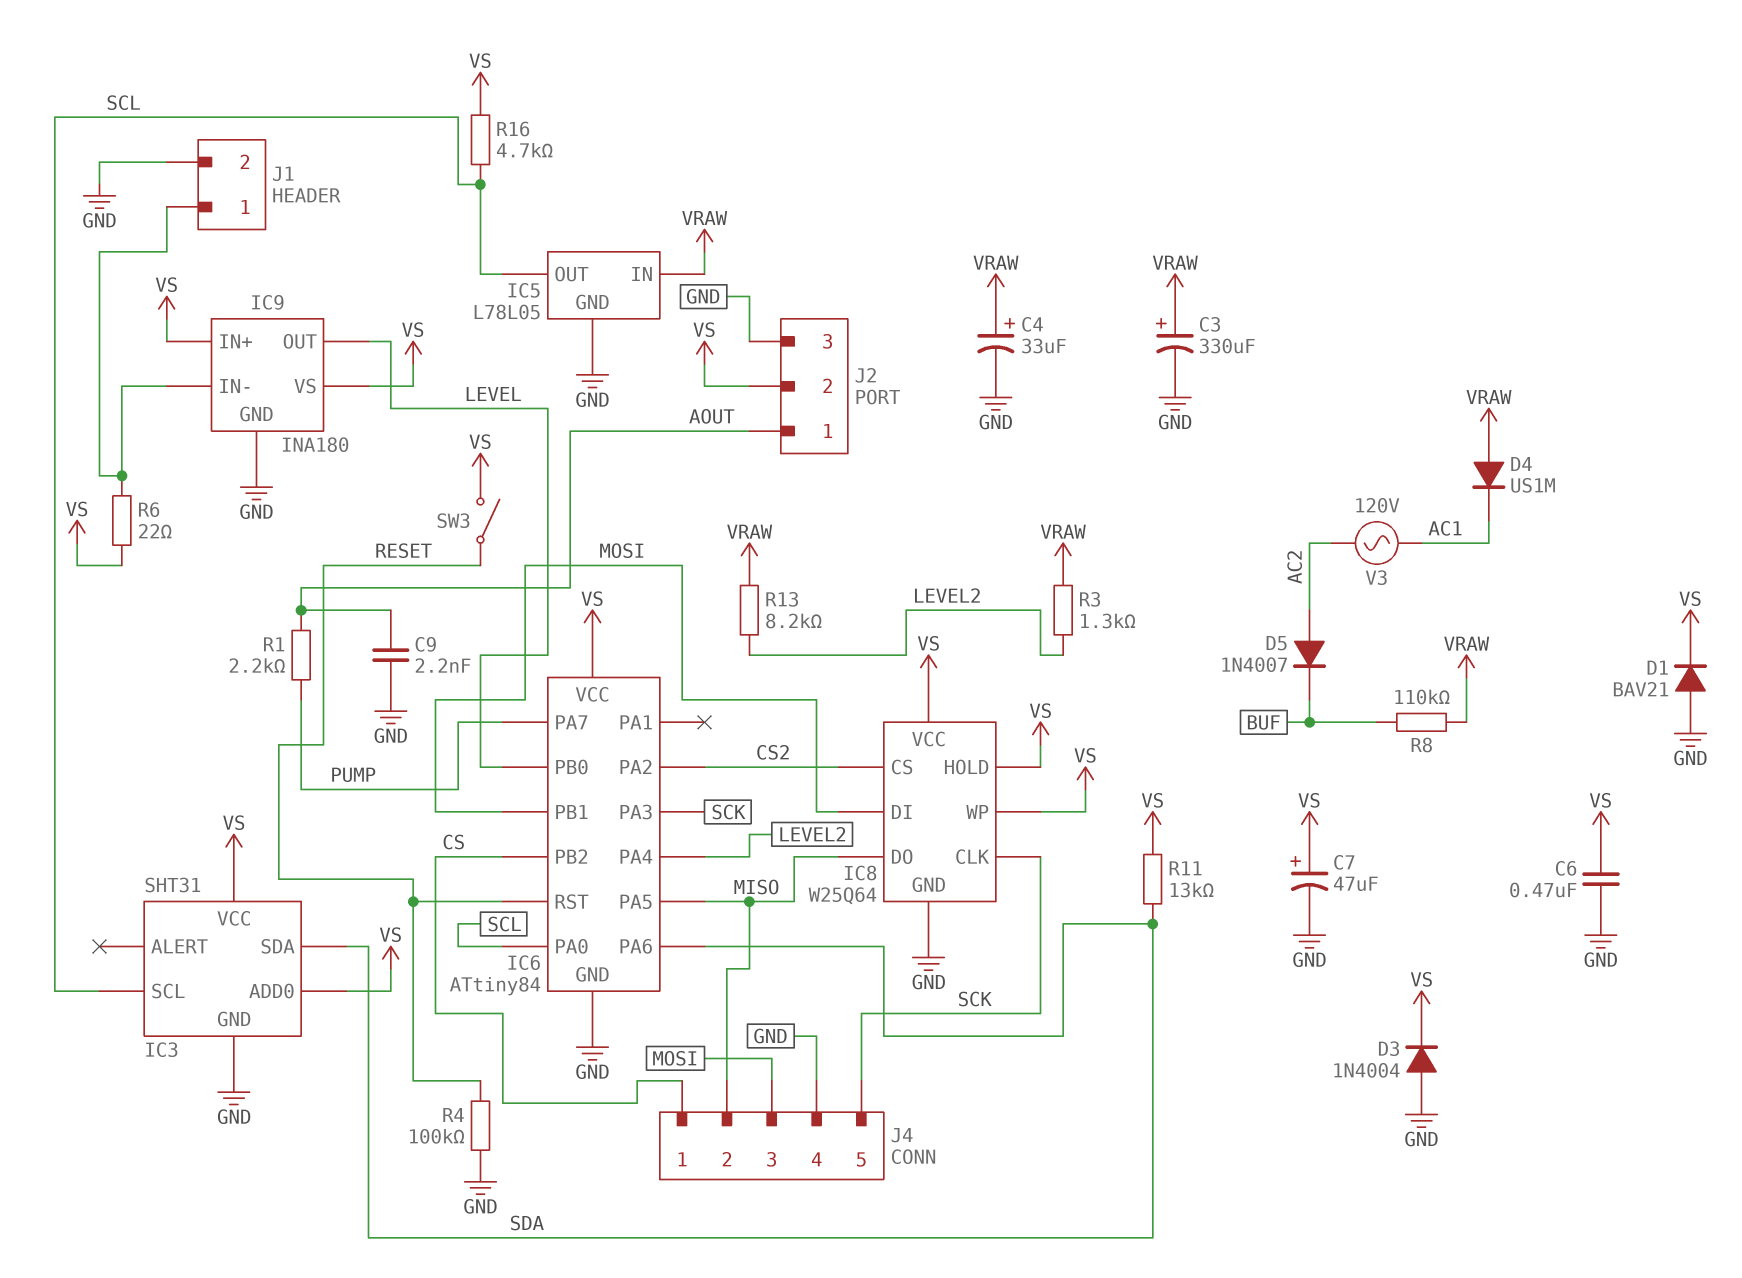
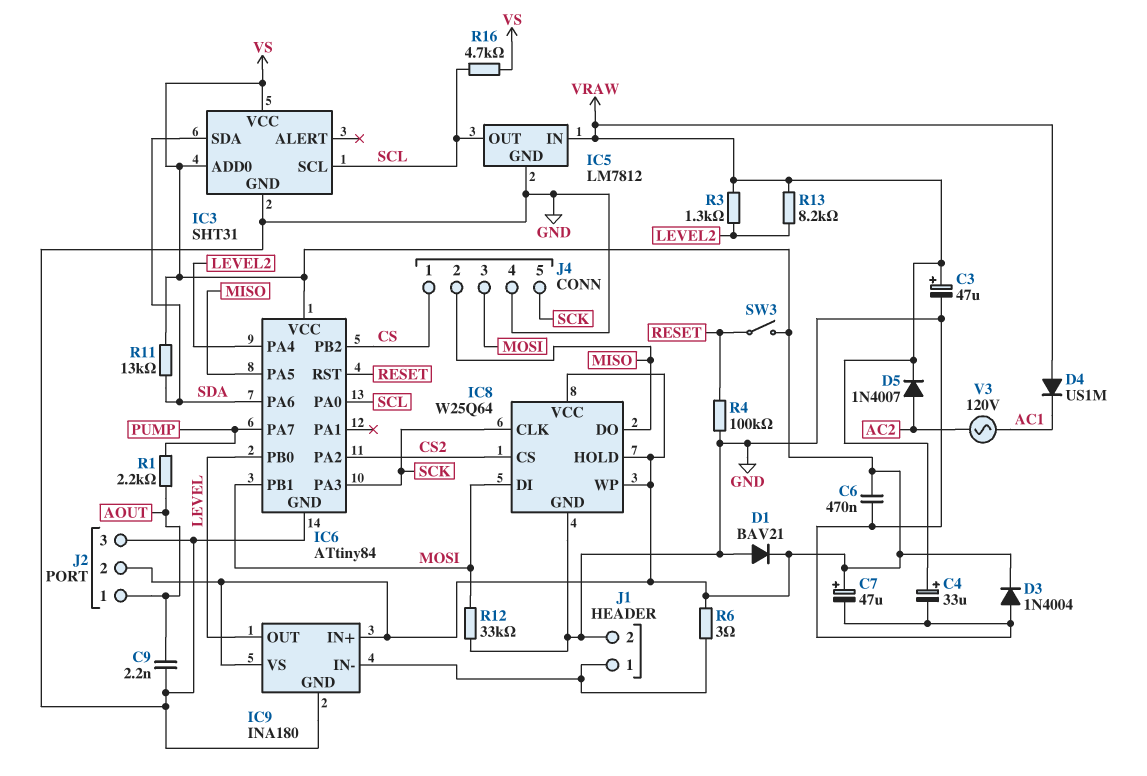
C3: 330uF (plus VRAW, minus GND) -> 47uF (plus VRAW, minus GND)
D5: diode 1N4007 (A AC2, K BUF) -> diode 1N4007 (A AC2, K VRAW)
IC5: L78L05 -> LM7812
R6: 22 (IC9/IN-, VS) -> 3 (IC9/IN-, VS)
R8: 110k (BUF, VRAW) -> none
R12: none -> 33k (GND, MOSI)

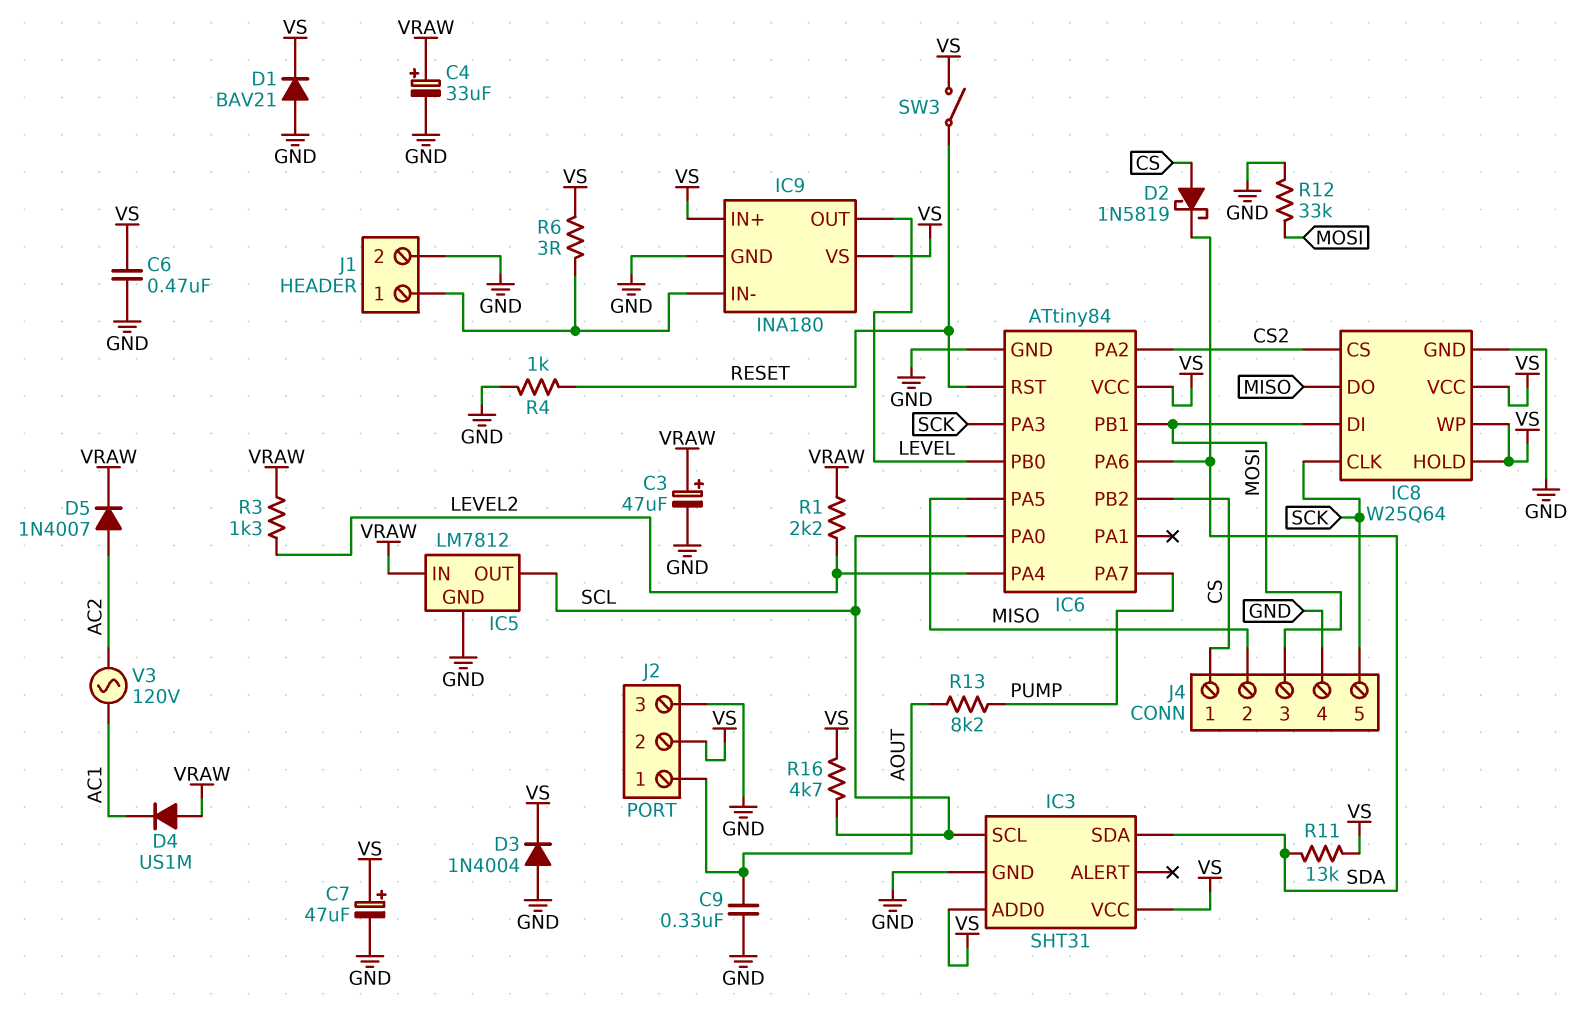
C9: 2.2nF (AOUT, GND) -> 330nF (AOUT, GND)
D2: none -> schottky 1N5819 (A CS, K SDA)
R1: 2.2k (AOUT, PUMP) -> 2.2k (LEVEL2, VRAW)
R4: 100k (GND, RESET) -> 1k (GND, RESET)
R13: 8.2k (LEVEL2, VRAW) -> 8.2k (AOUT, PUMP)

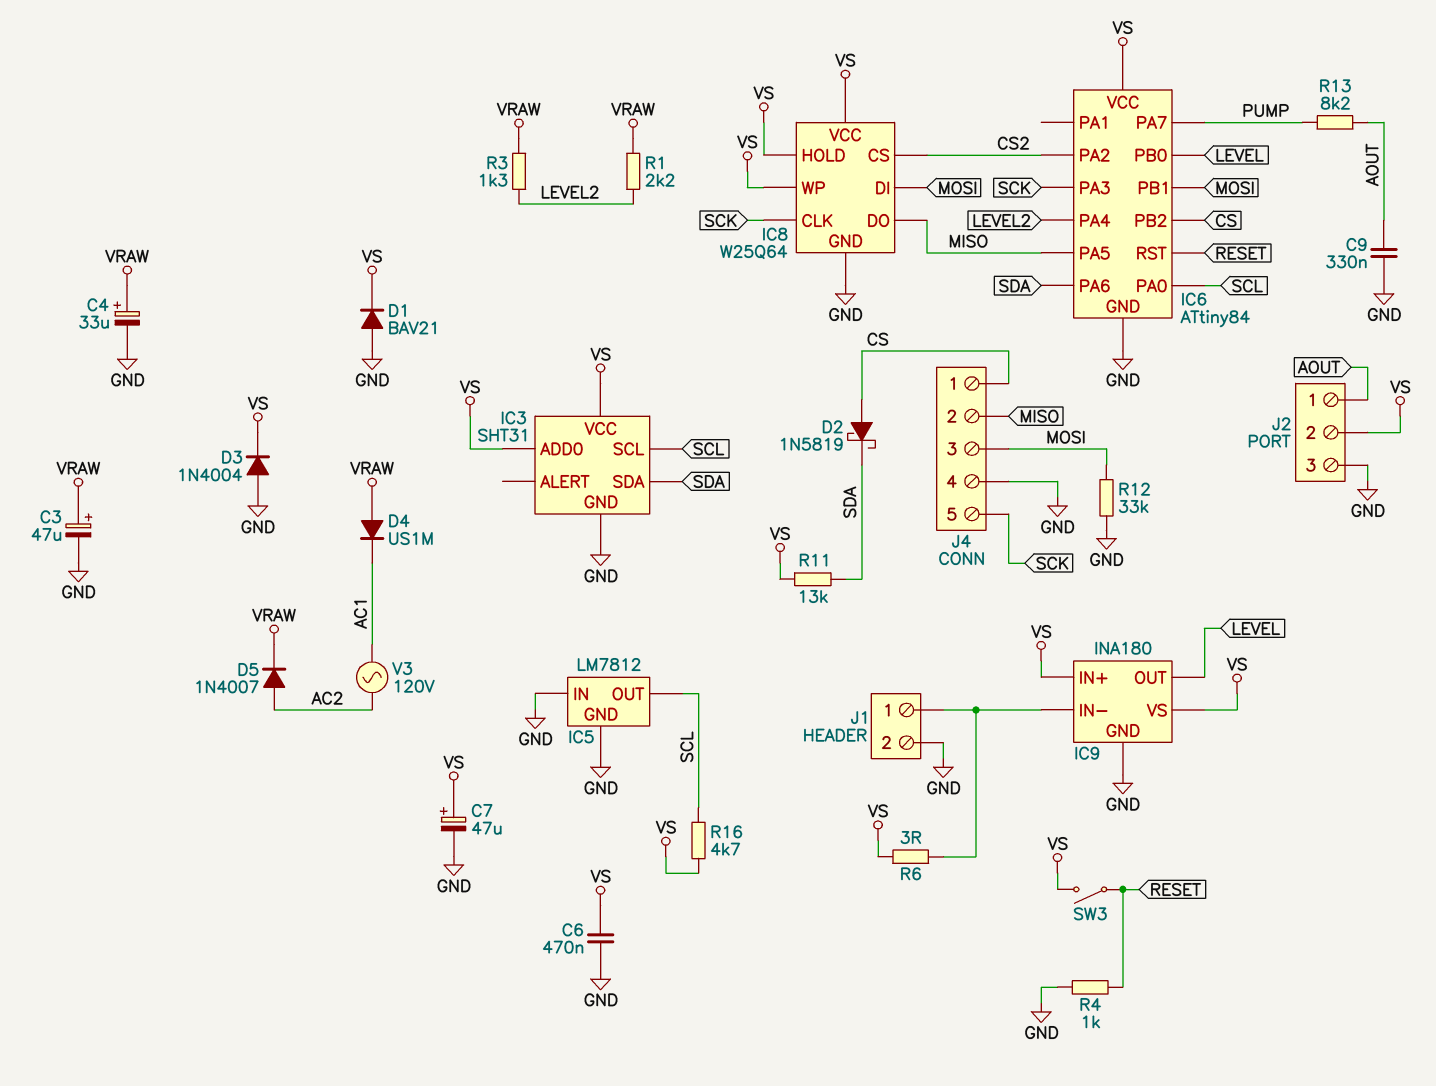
IC5 pin IN: VRAW -> GND

